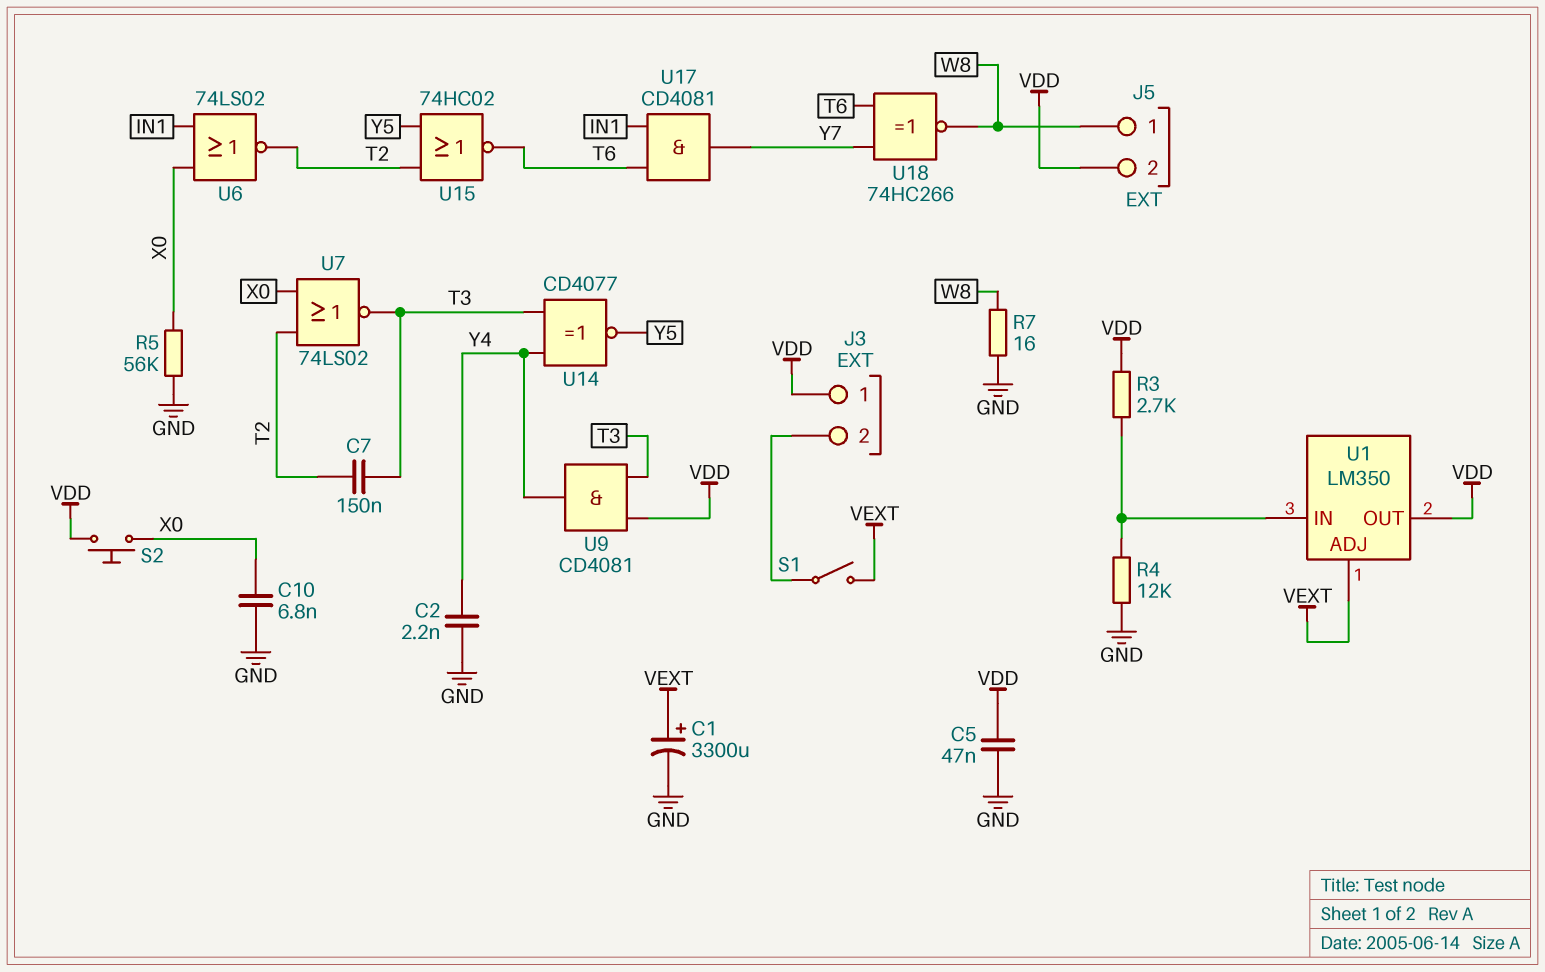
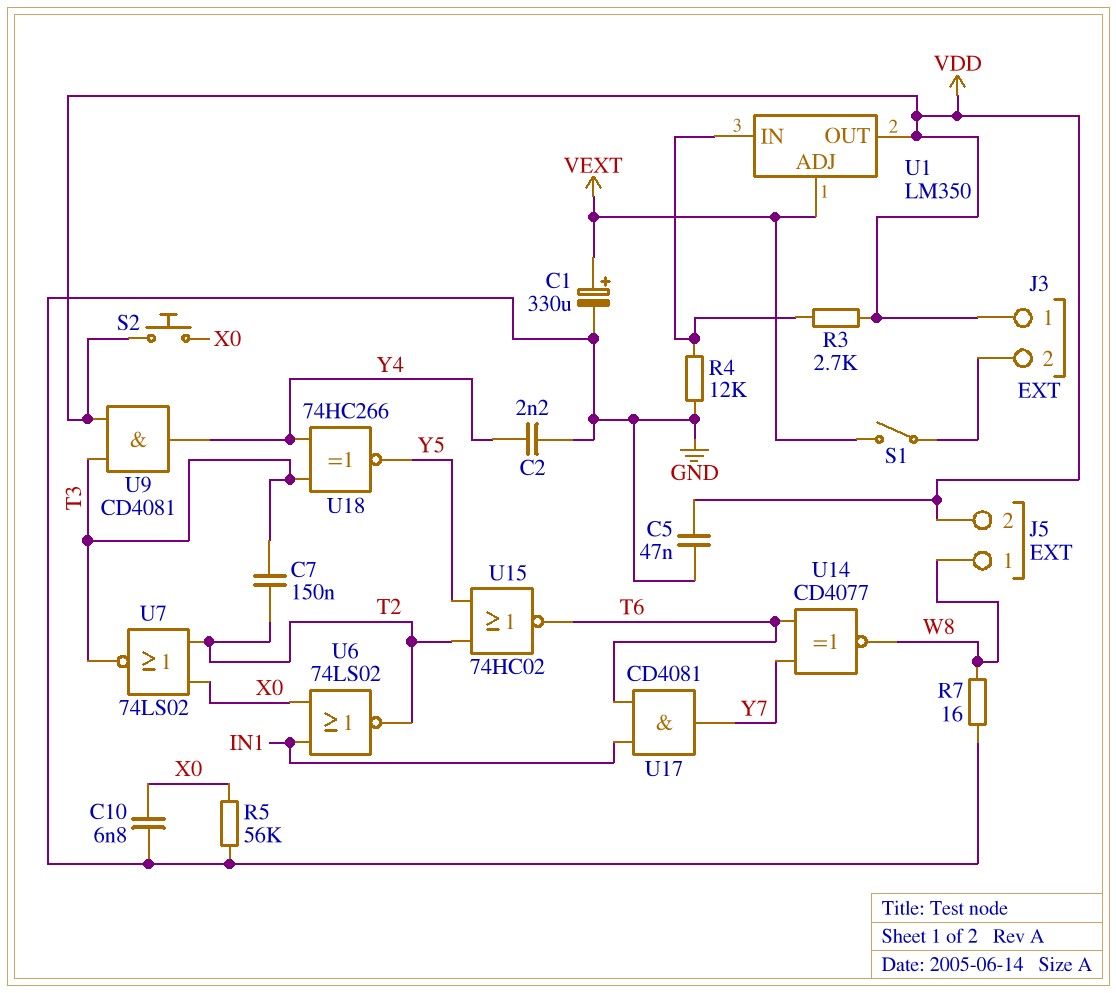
C1: 3300uF (plus VEXT, minus GND) -> 330uF (plus VEXT, minus GND)
U14: XNOR CD4077 (in T3, in Y4, out Y5) -> XNOR CD4077 (in T6, in Y7, out W8)
U18: XNOR 74HC266 (in T6, in Y7, out W8) -> XNOR 74HC266 (in T3, in Y4, out Y5)

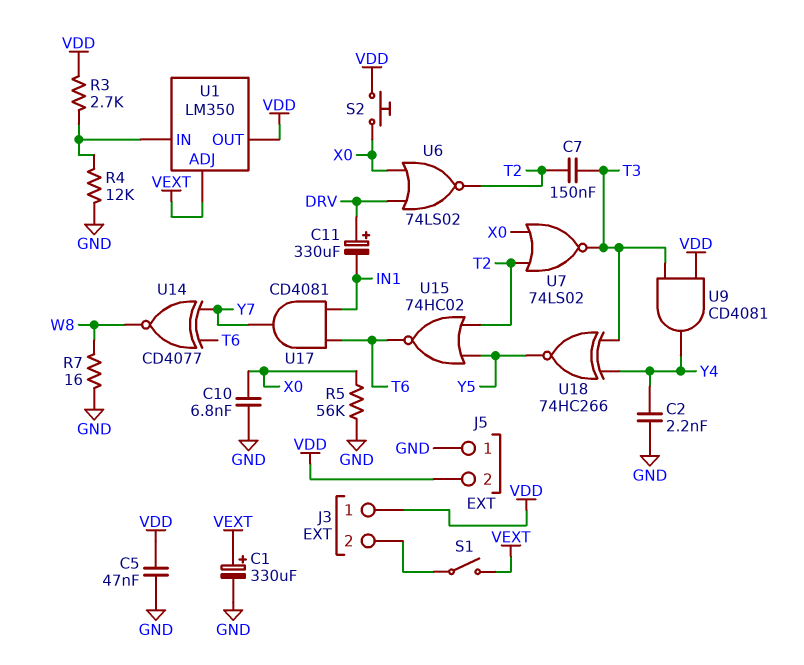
C11: none -> 330uF (plus DRV, minus IN1)
J5 pin 1: W8 -> GND
U6: NOR 74LS02 (in IN1, in X0, out T2) -> NOR 74LS02 (in DRV, in X0, out T2)

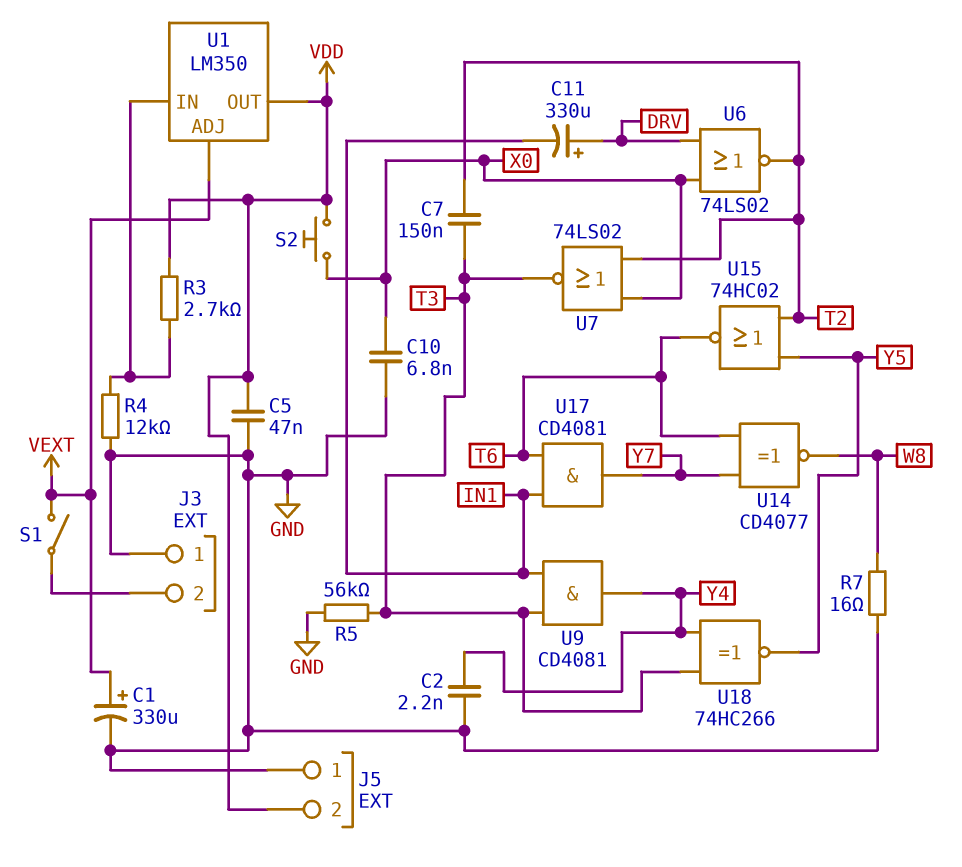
J3 pin 1: VDD -> GND
R5: 56k (GND, X0) -> 56k (GND, T3)
U9: AND CD4081 (in T3, in VDD, out Y4) -> AND CD4081 (in IN1, in T3, out Y4)

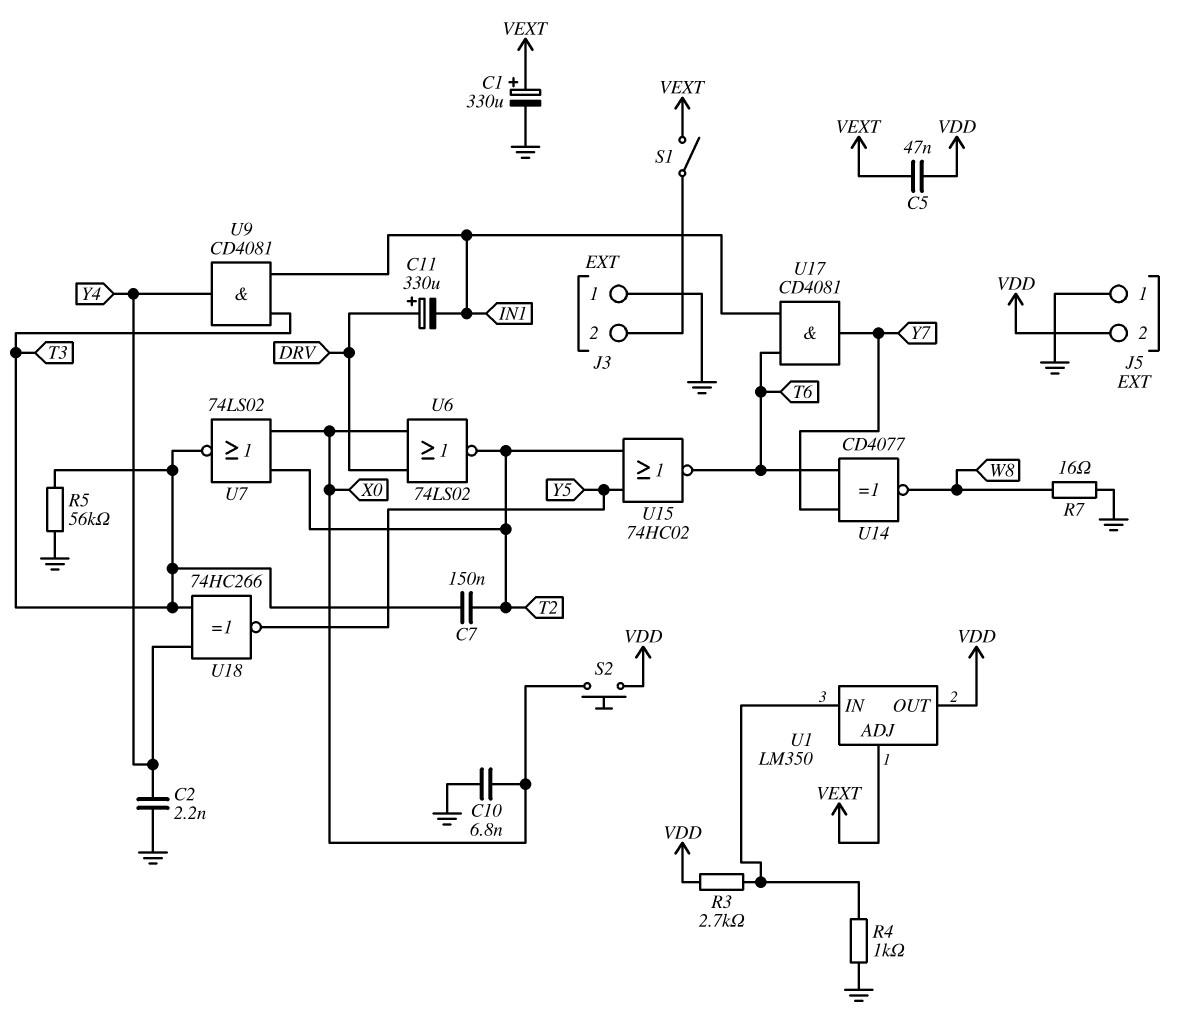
C5: 47nF (GND, VDD) -> 47nF (VDD, VEXT)
R4: 12k (GND, U1/IN) -> 1k (GND, U1/IN)

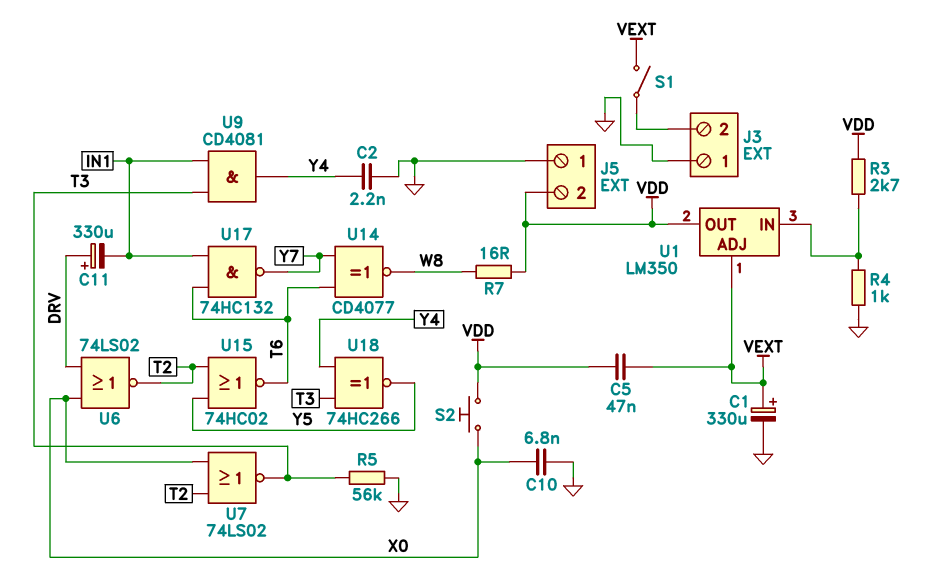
C7: 150nF (T2, T3) -> none
R7: 16 (GND, W8) -> 16 (VDD, W8)
U17: AND CD4081 (in IN1, in T6, out Y7) -> NAND 74HC132 (in IN1, in T6, out Y7)

